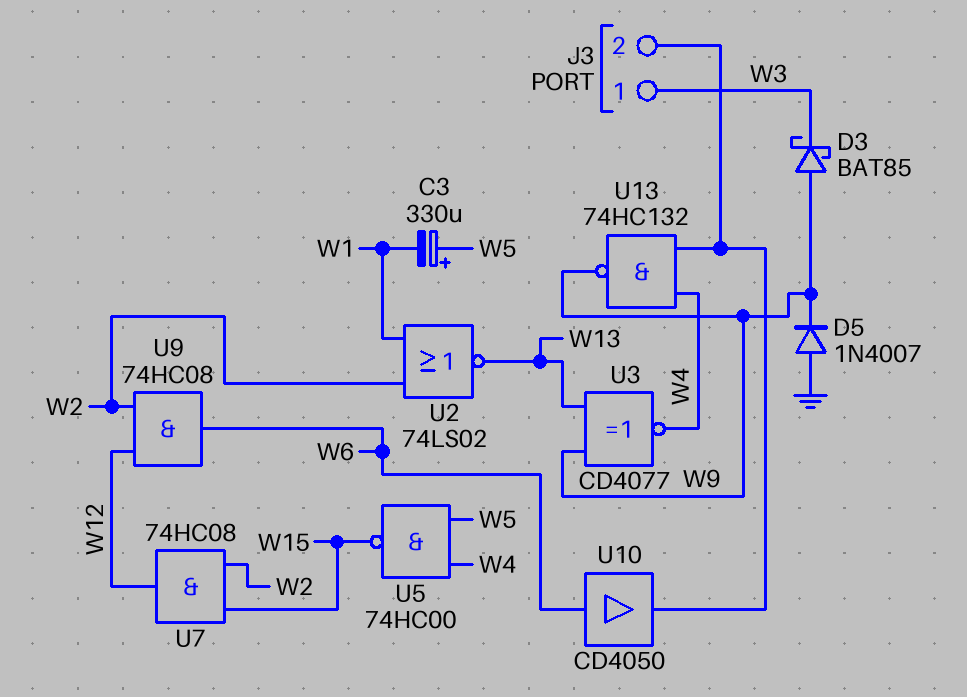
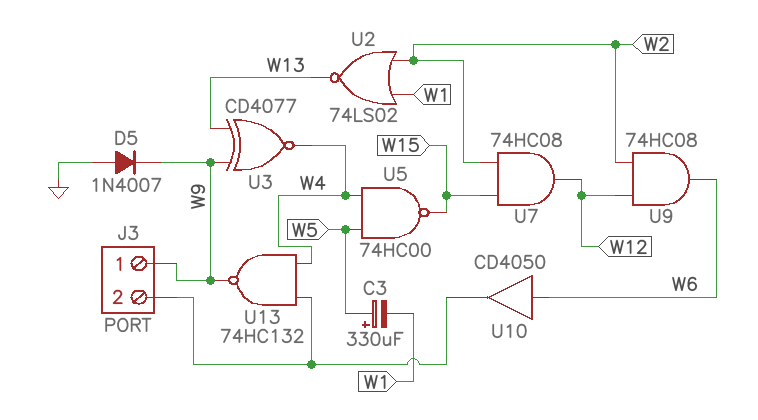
D3: schottky BAT85 (A W9, K W3) -> none
J3 pin 1: W3 -> W9

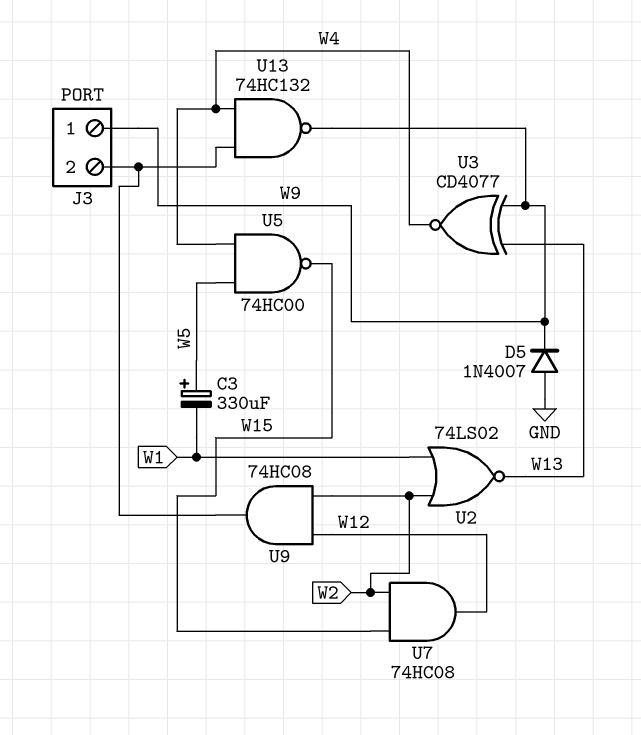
U9: AND 74HC08 (in W2, in W12, out W6) -> AND 74HC08 (in W2, in W12, out J3/2)
U10: buffer CD4050 (in W6, out J3/2) -> none

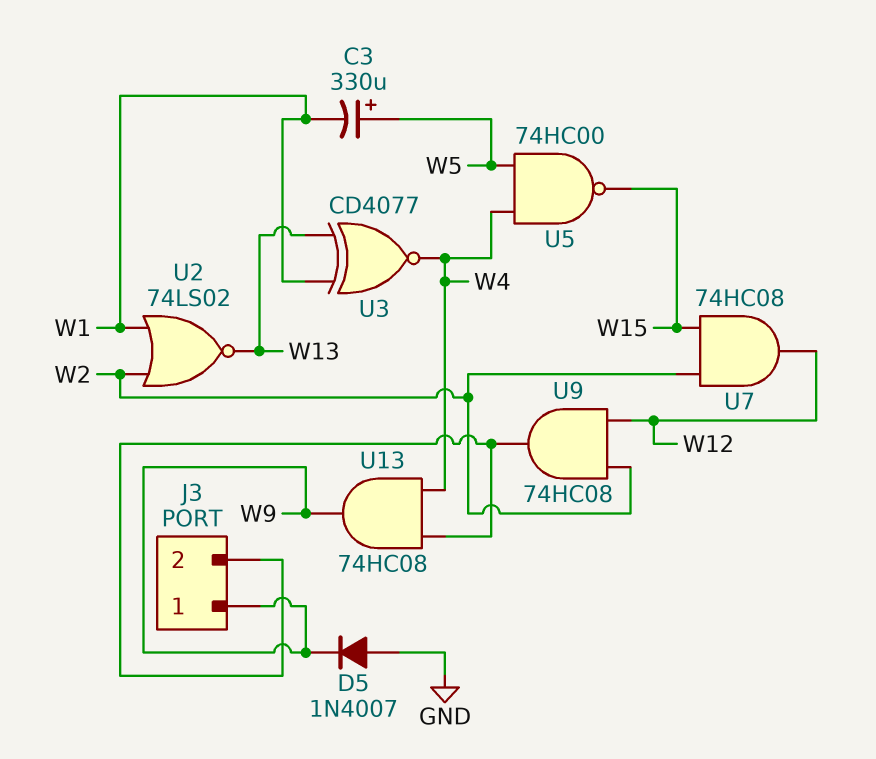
U3: XNOR CD4077 (in W9, in W13, out W4) -> XNOR CD4077 (in W1, in W13, out W4)
U13: NAND 74HC132 (in J3/2, in W4, out W9) -> AND 74HC08 (in J3/2, in W4, out W9)

